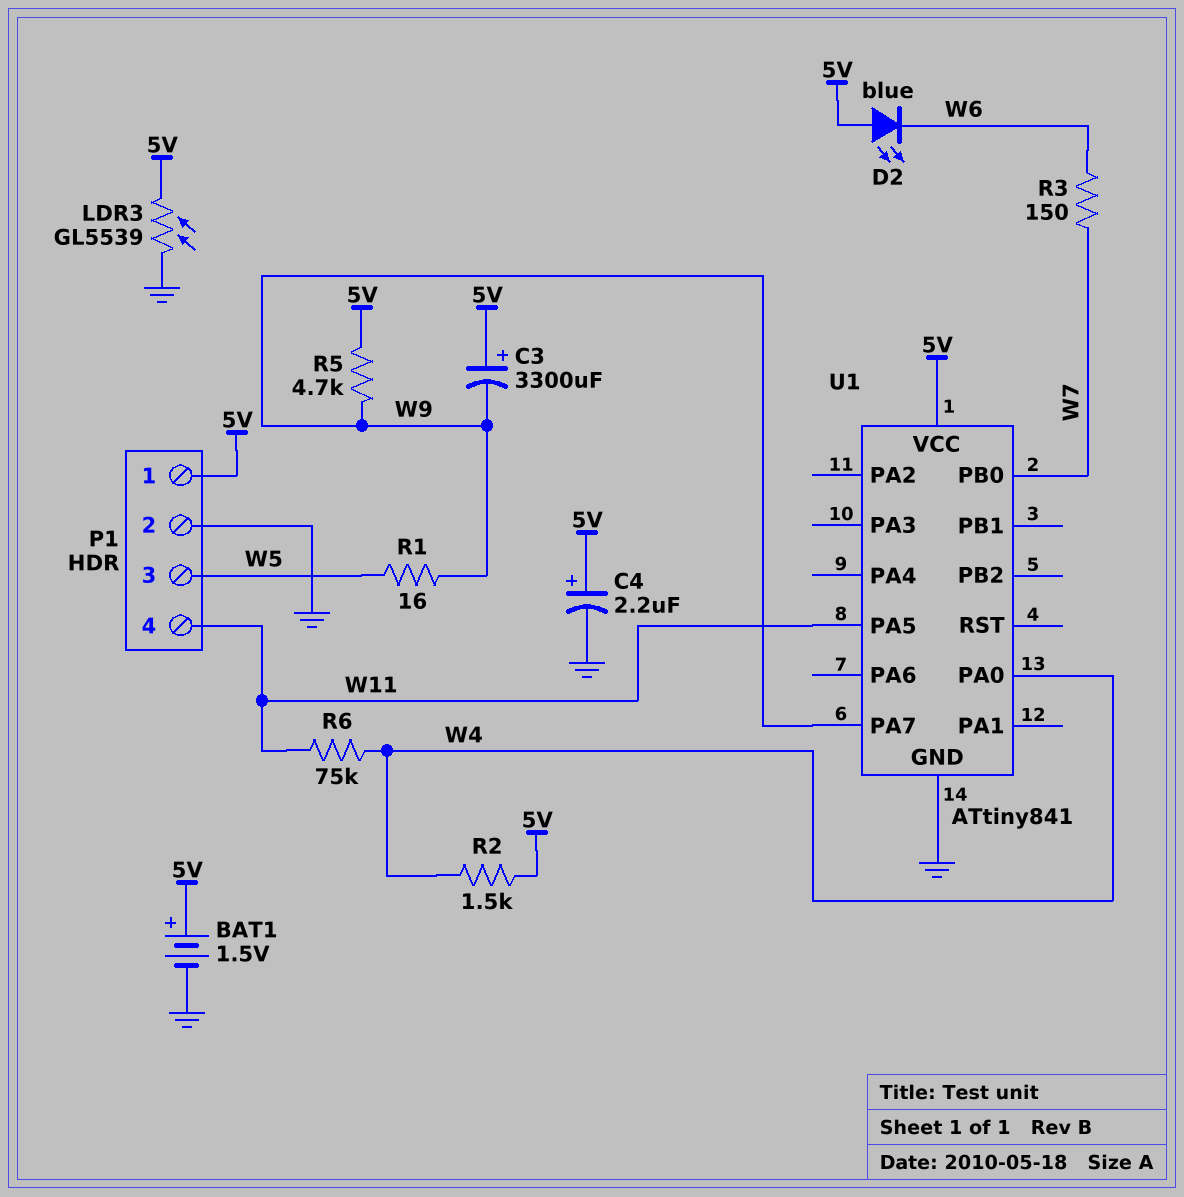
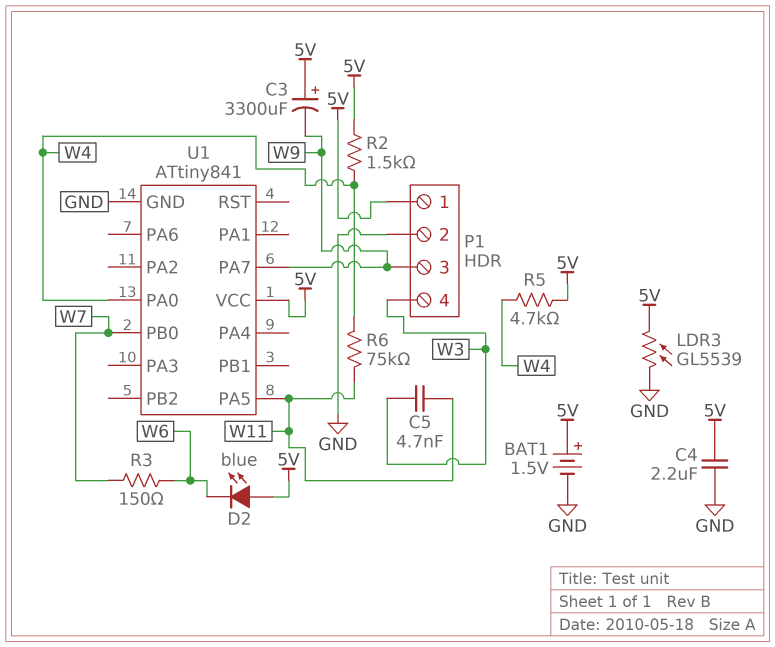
C4: 2.2uF (plus 5V, minus GND) -> 2.2uF (5V, GND)
C5: none -> 4.7nF (W3, W11)
P1 pin 3: W5 -> W9
P1 pin 4: W11 -> W3
R1: 16 (W5, W9) -> none
R5: 4.7k (5V, W9) -> 4.7k (5V, W4)

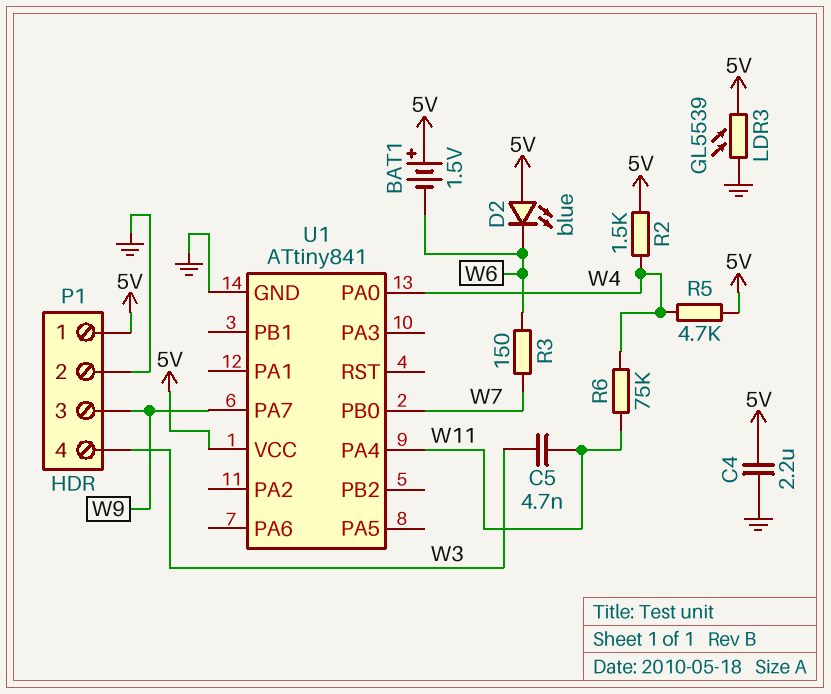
BAT1: 1.5V (plus 5V, minus GND) -> 1.5V (plus 5V, minus W6)
C3: 3300uF (plus 5V, minus W9) -> none
U1 pin PA4: none -> W11
U1 pin PA5: W11 -> none

